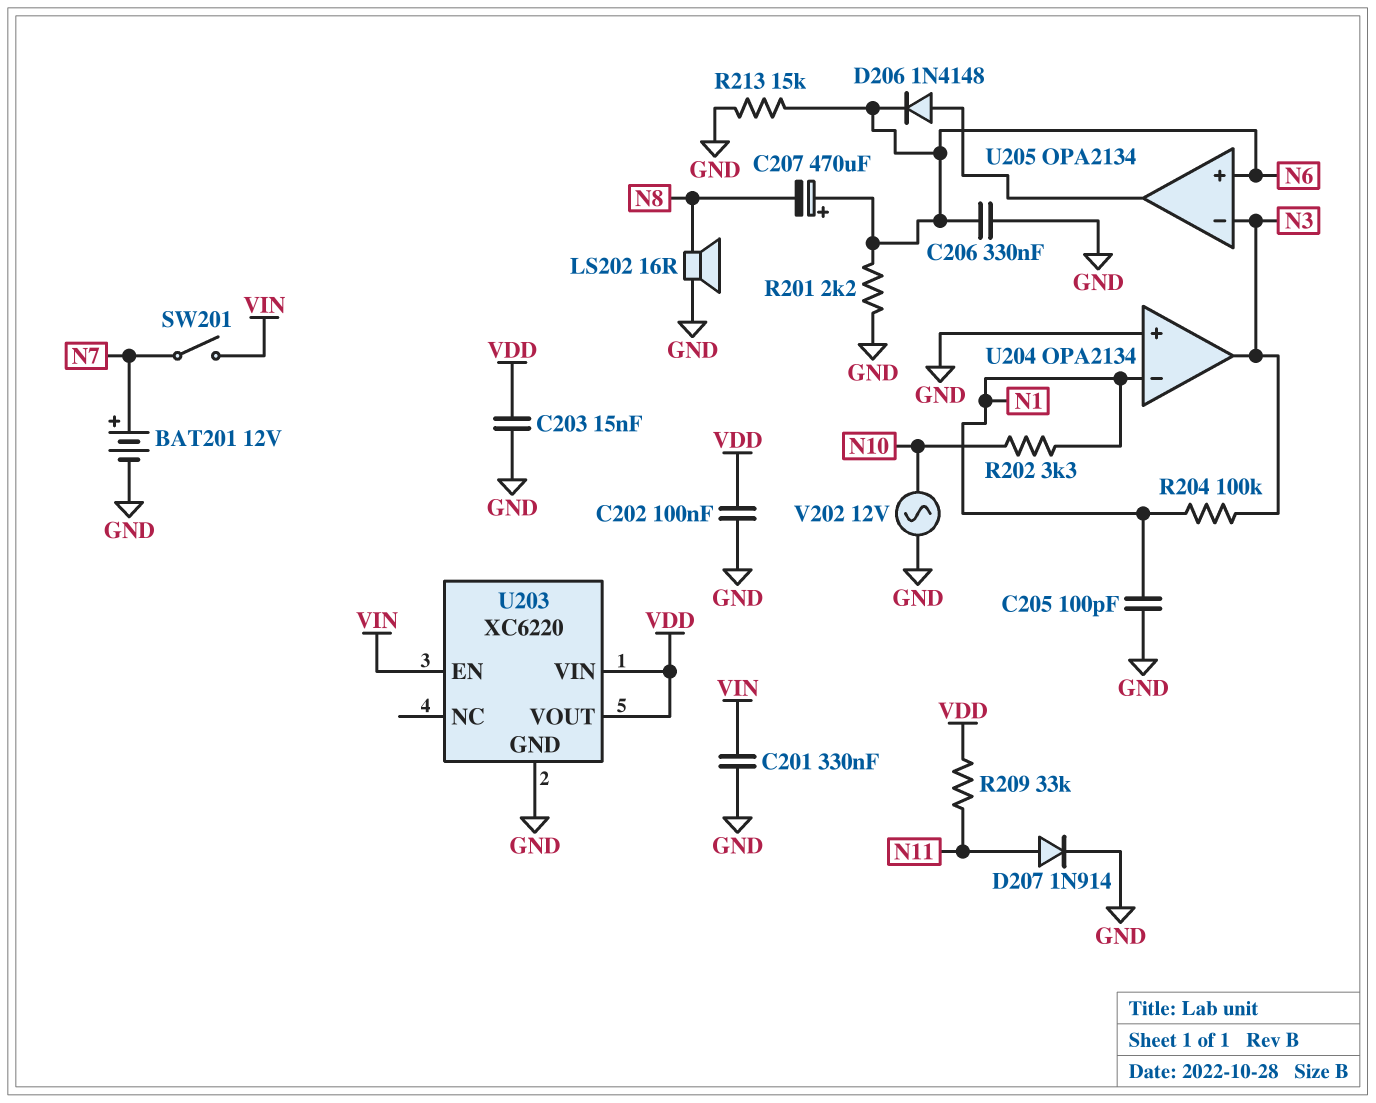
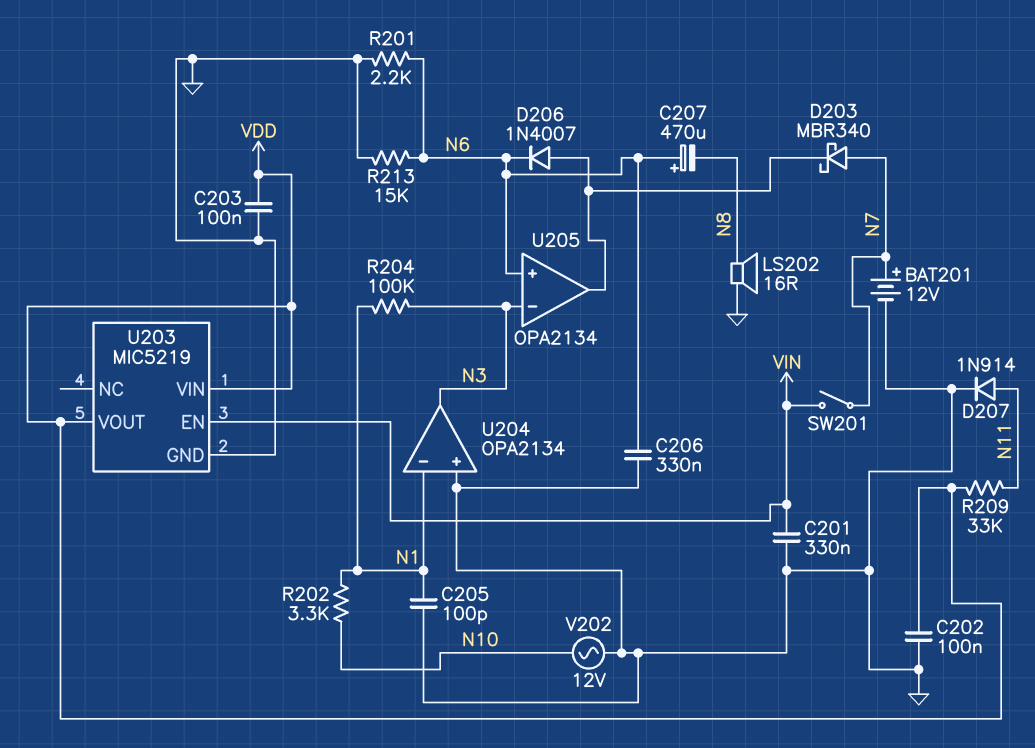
C203: 15nF (GND, VDD) -> 100nF (GND, VDD)
D203: none -> schottky MBR340 (A N7, K U205/out)
D206: diode 1N4148 (A U205/out, K N6) -> diode 1N4007 (A U205/out, K N6)
U203: XC6220 -> MIC5219

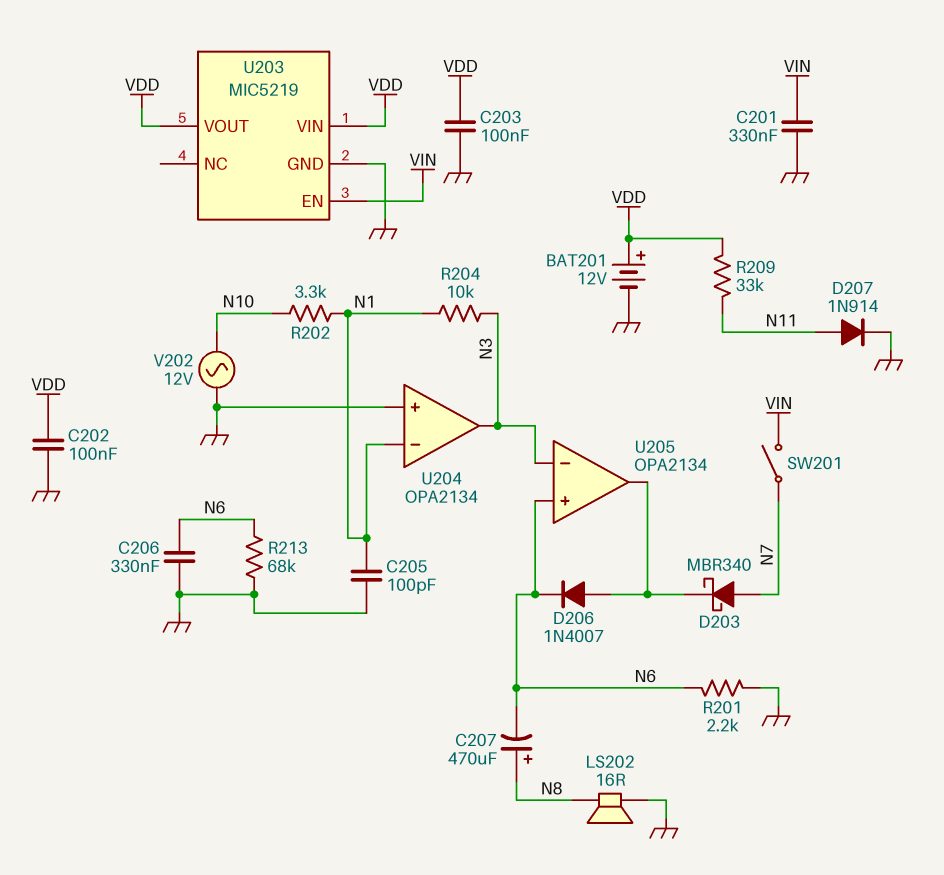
BAT201: 12V (plus N7, minus GND) -> 12V (plus VDD, minus GND)
C207: 470uF (plus N6, minus N8) -> 470uF (plus N8, minus N6)
R204: 100k (N1, N3) -> 10k (N1, N3)
R213: 15k (GND, N6) -> 68k (GND, N6)

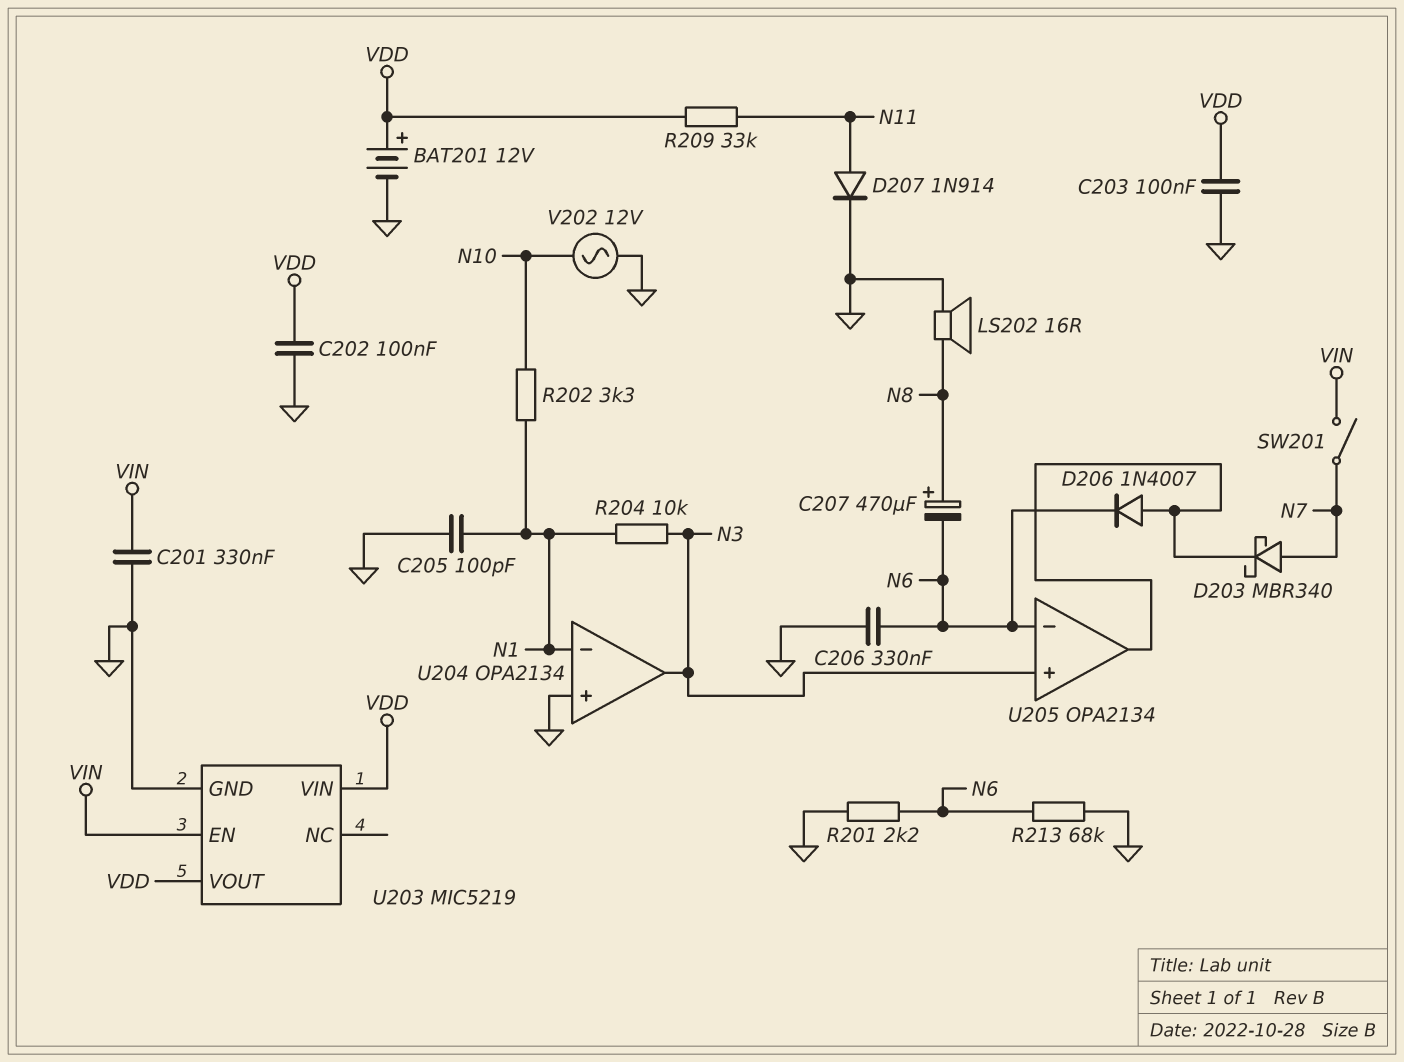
U205 pin in+: N6 -> N3
U205 pin in-: N3 -> N6

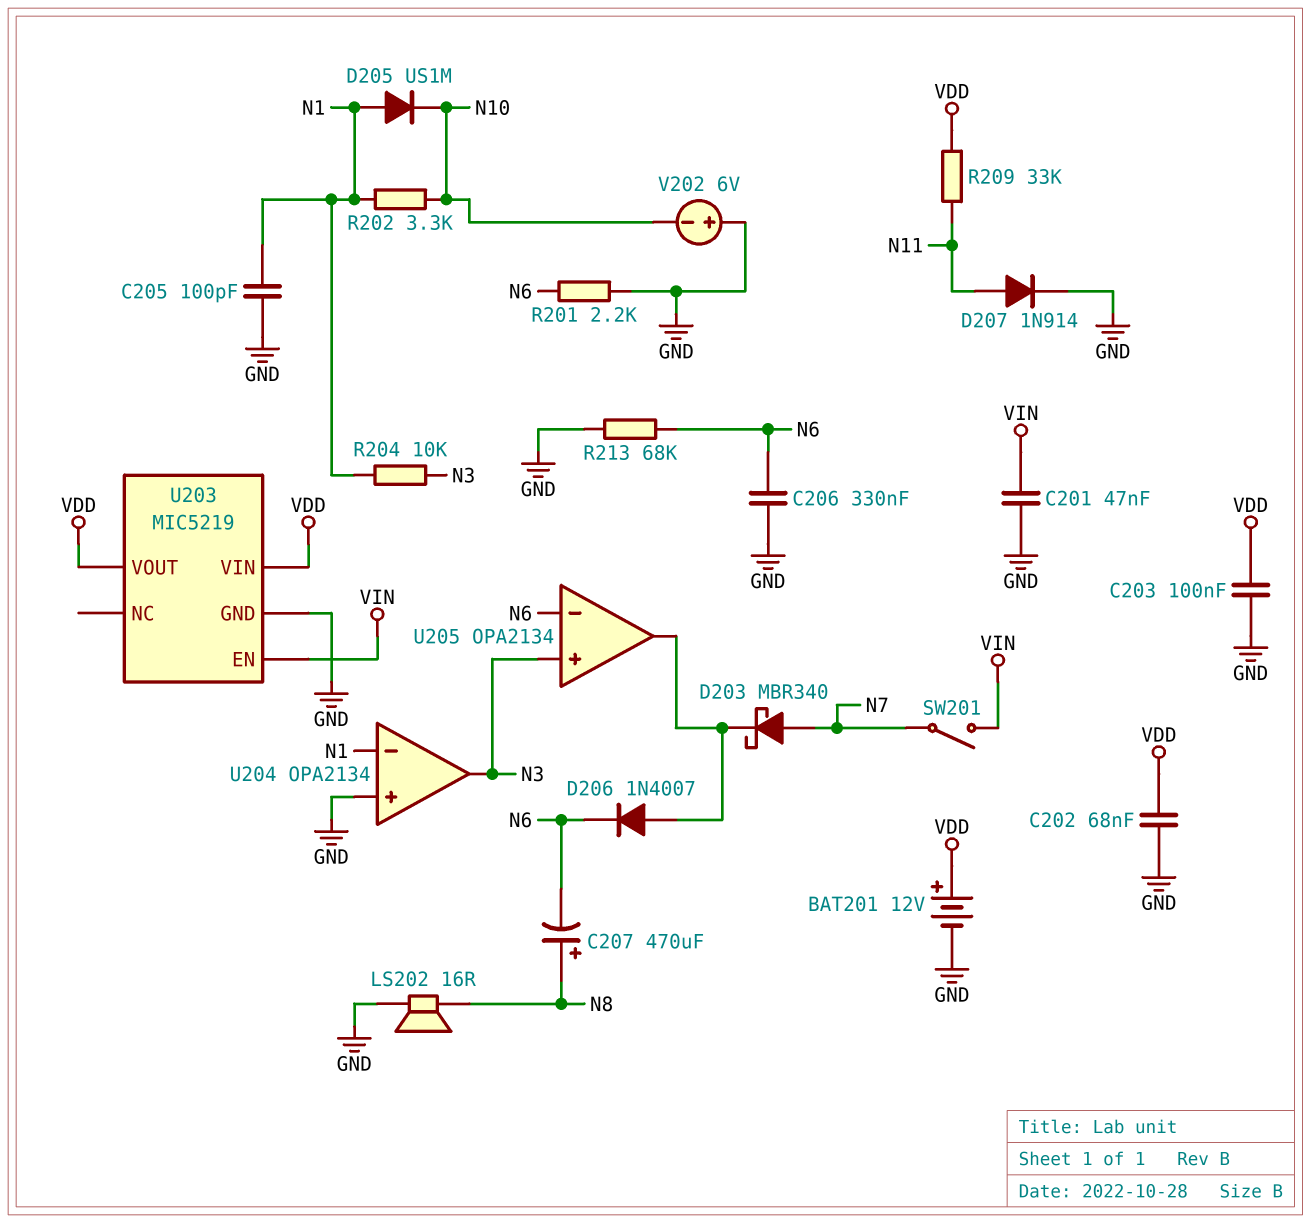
C201: 330nF (GND, VIN) -> 47nF (GND, VIN)
C202: 100nF (GND, VDD) -> 68nF (GND, VDD)
D205: none -> diode US1M (A N1, K N10)
V202: AC 12V (GND, N10) -> 6V (plus GND, minus N10)

